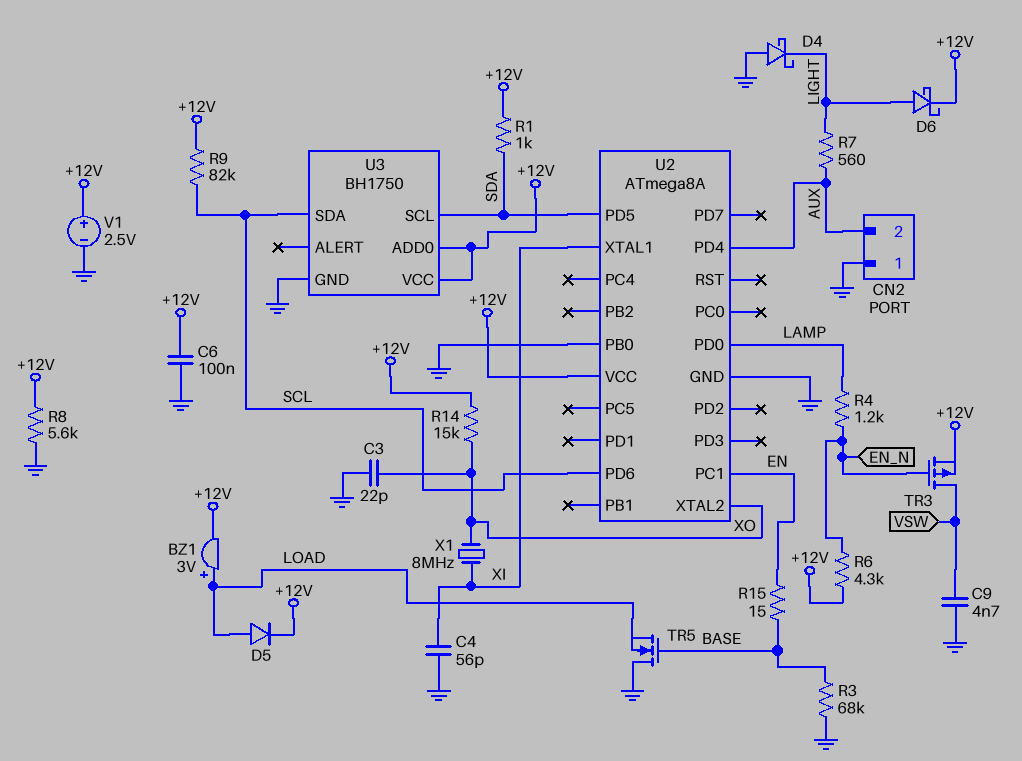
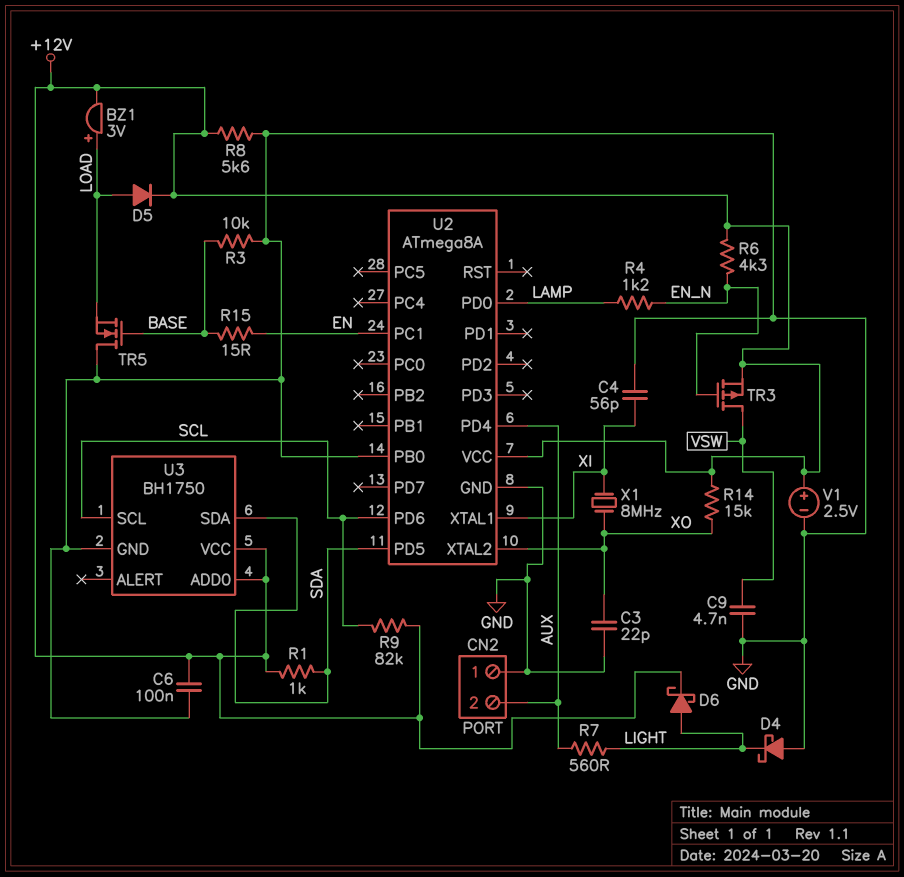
R3: 68k (BASE, GND) -> 10k (BASE, GND)
U3 pin SCL: SDA -> SCL
U3 pin SDA: SCL -> SDA

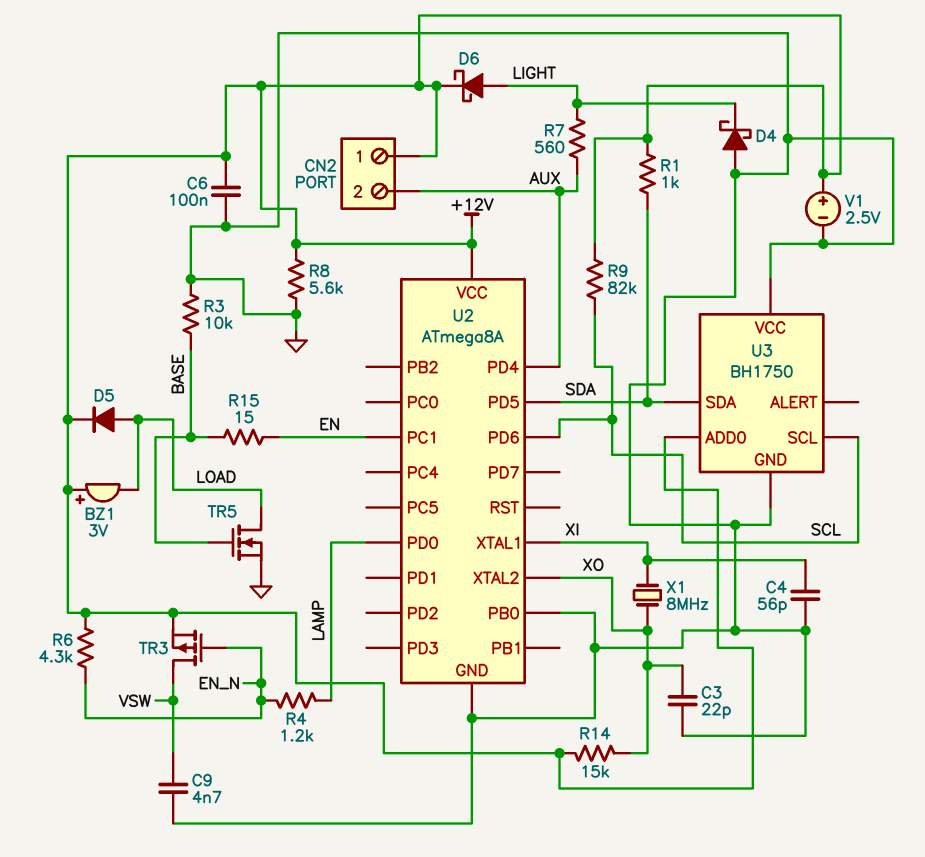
BZ1: buzzer 3V (plus LOAD, minus +12V) -> buzzer 3V (plus +12V, minus LOAD)
CN2 pin 1: GND -> +12V
TR5: NMOS (G BASE, D GND, S LOAD) -> NMOS (G BASE, D LOAD, S GND)
U3 pin VCC: +12V -> GND

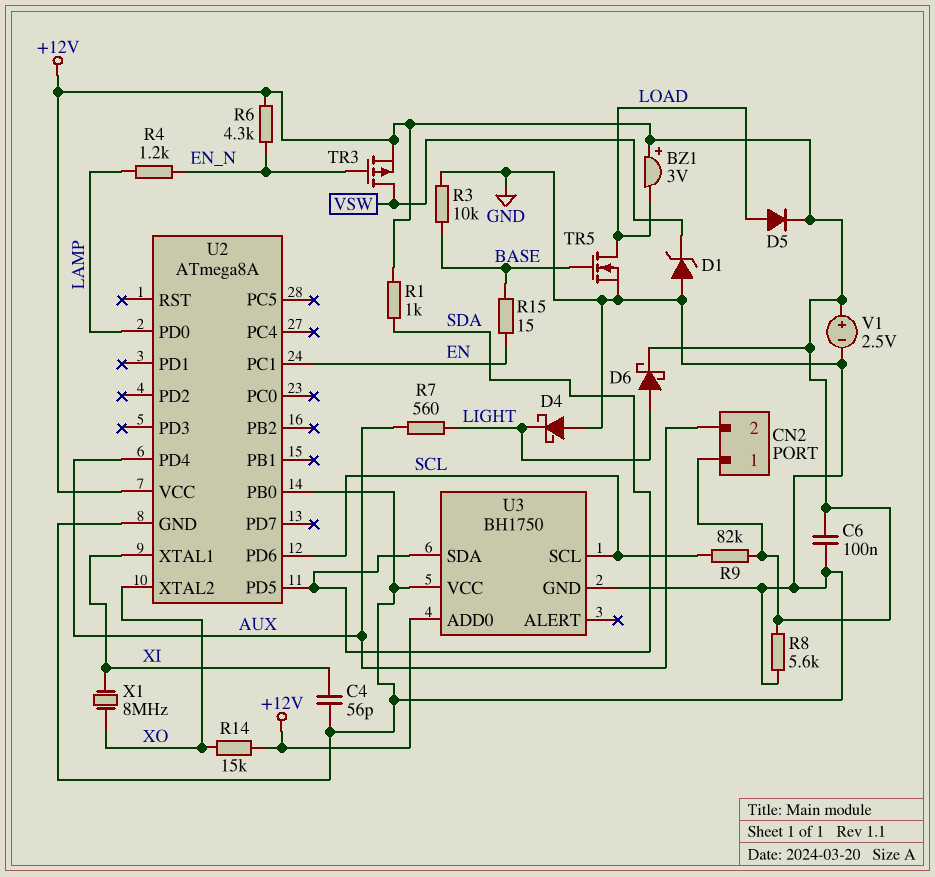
C3: 22pF (GND, XO) -> none
C9: 4.7nF (GND, VSW) -> none
D1: none -> zener (A GND, K VSW)

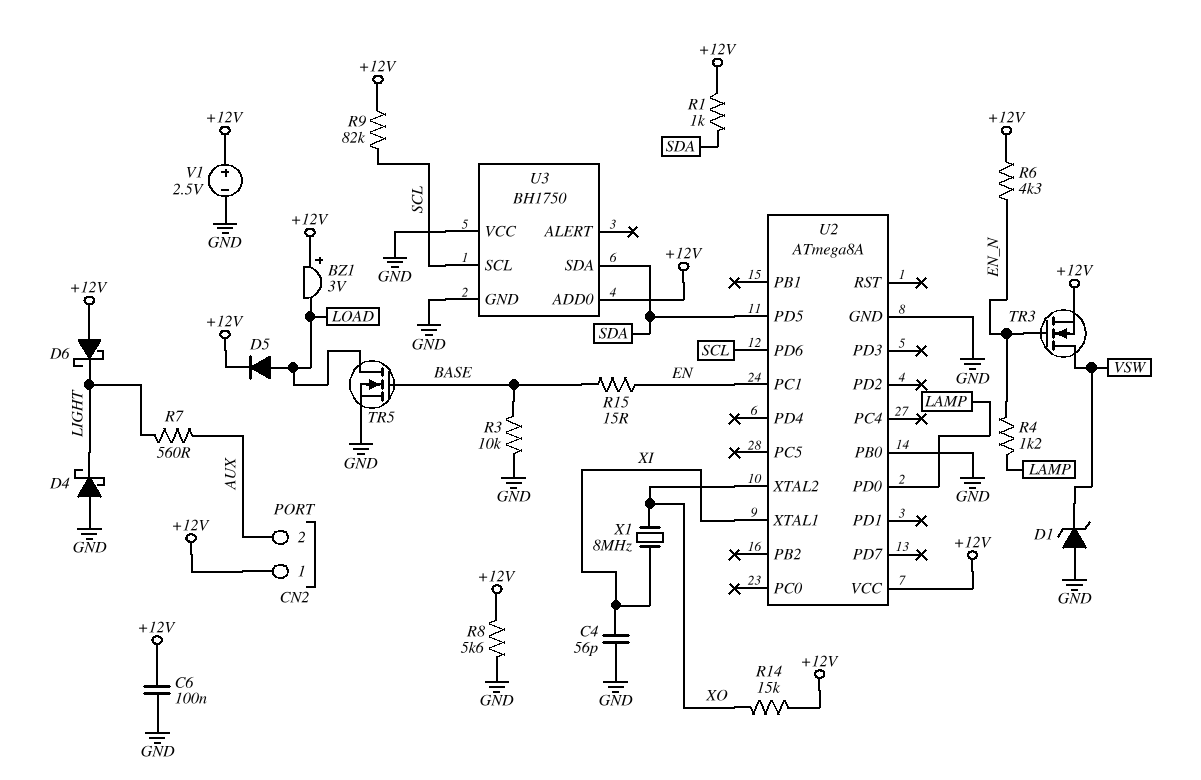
D6: schottky (A LIGHT, K +12V) -> schottky (A +12V, K LIGHT)
TR3: PMOS (G EN_N, D VSW, S +12V) -> NMOS (G EN_N, D VSW, S +12V)
U2 pin PD4: AUX -> none

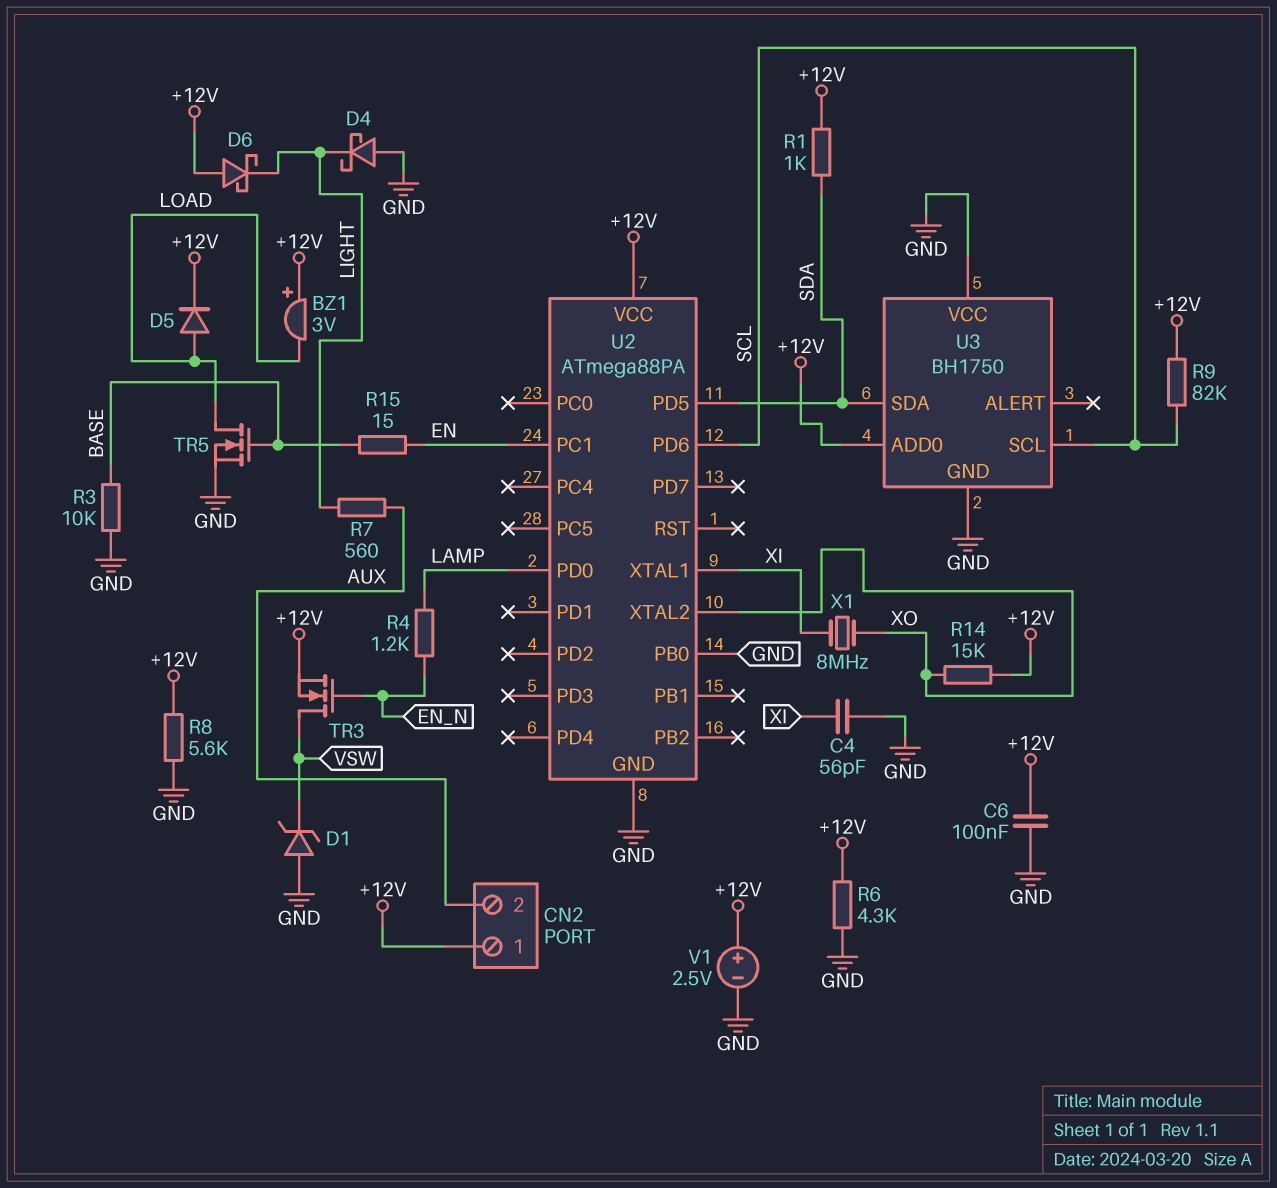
R6: 4.3k (+12V, EN_N) -> 4.3k (+12V, GND)
U2: ATmega8A -> ATmega88PA

